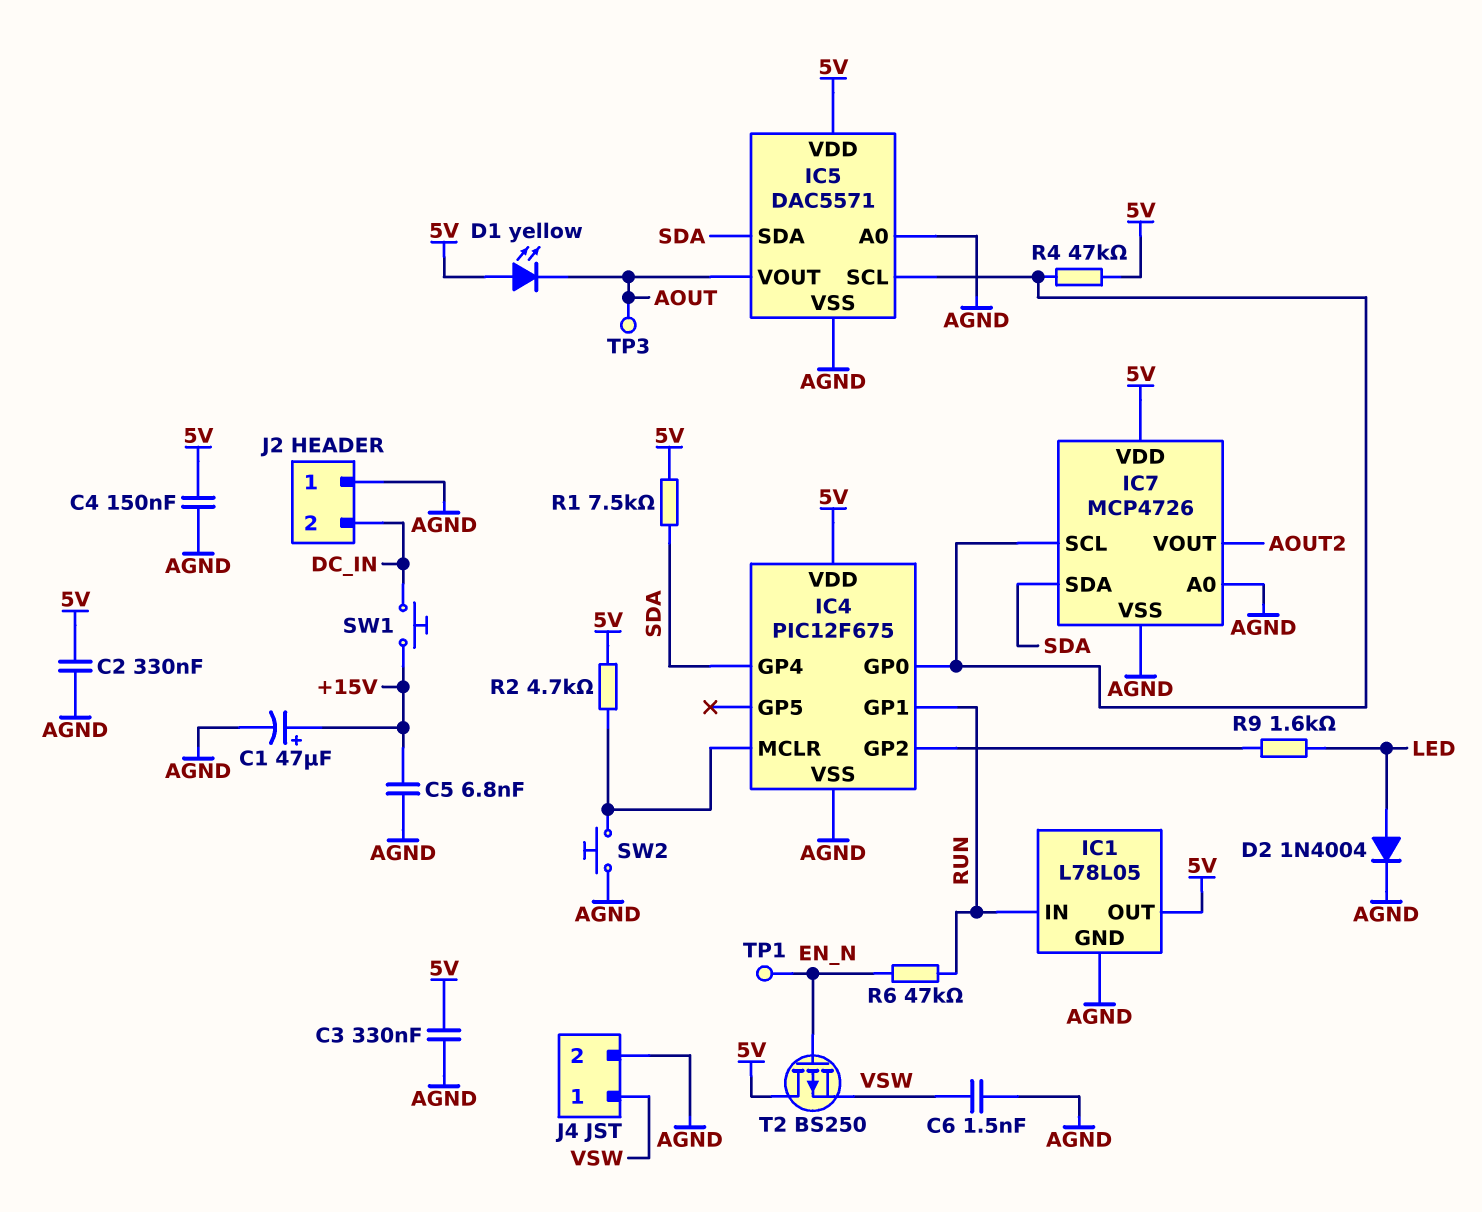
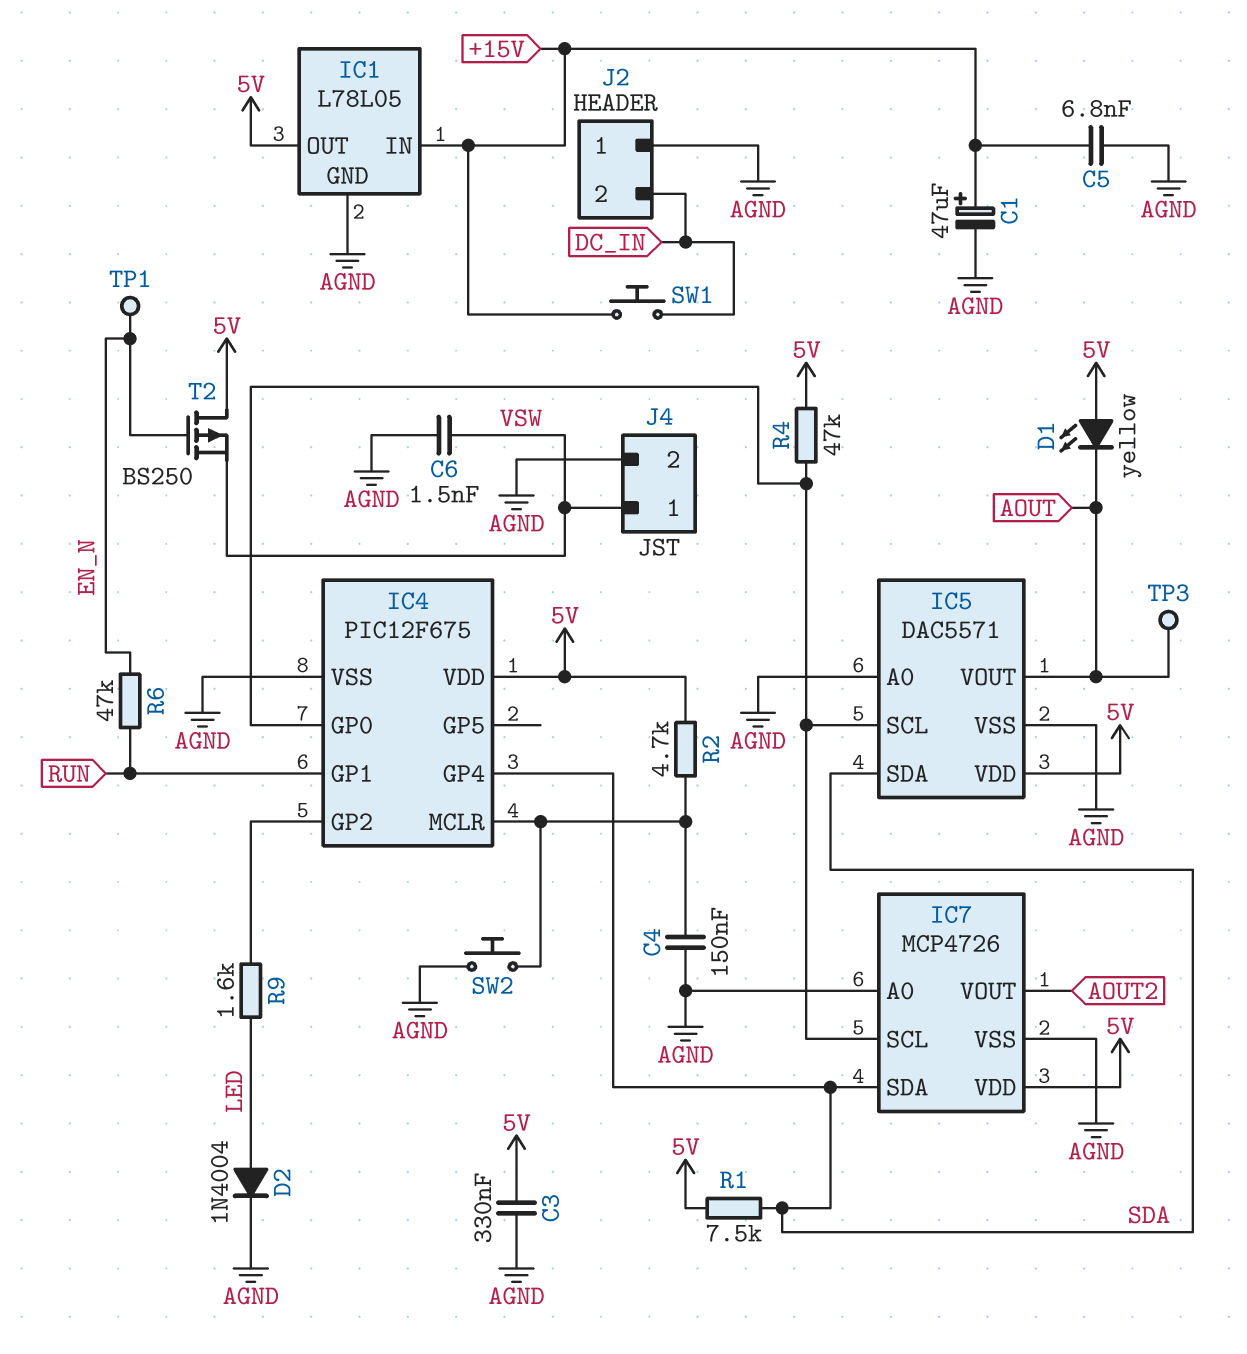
C2: 330nF (5V, AGND) -> none
C4: 150nF (5V, AGND) -> 150nF (AGND, IC4/MCLR)
IC1 pin IN: RUN -> +15V

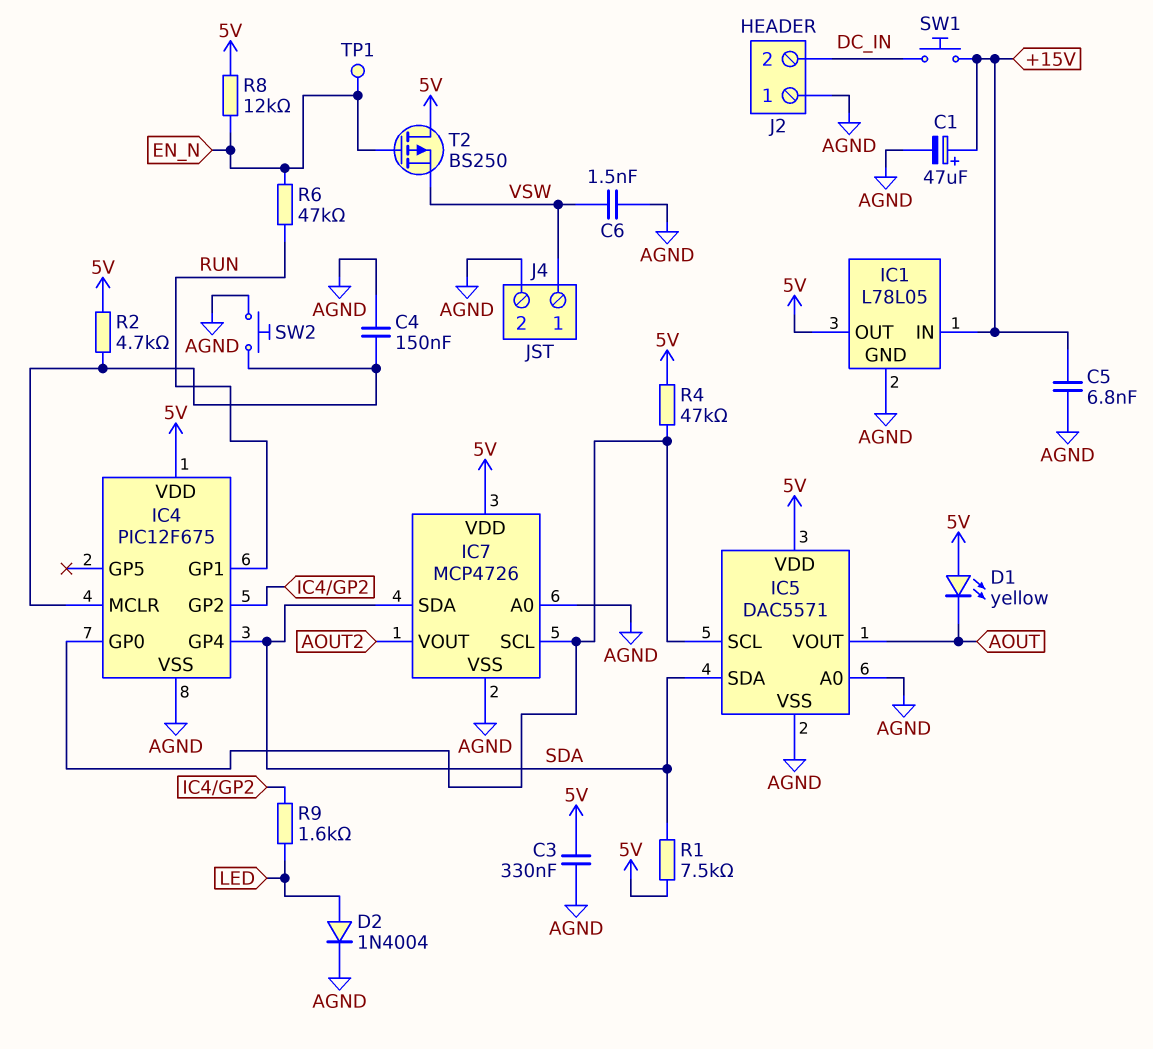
R8: none -> 12k (5V, EN_N)
TP3: test point (AOUT) -> none

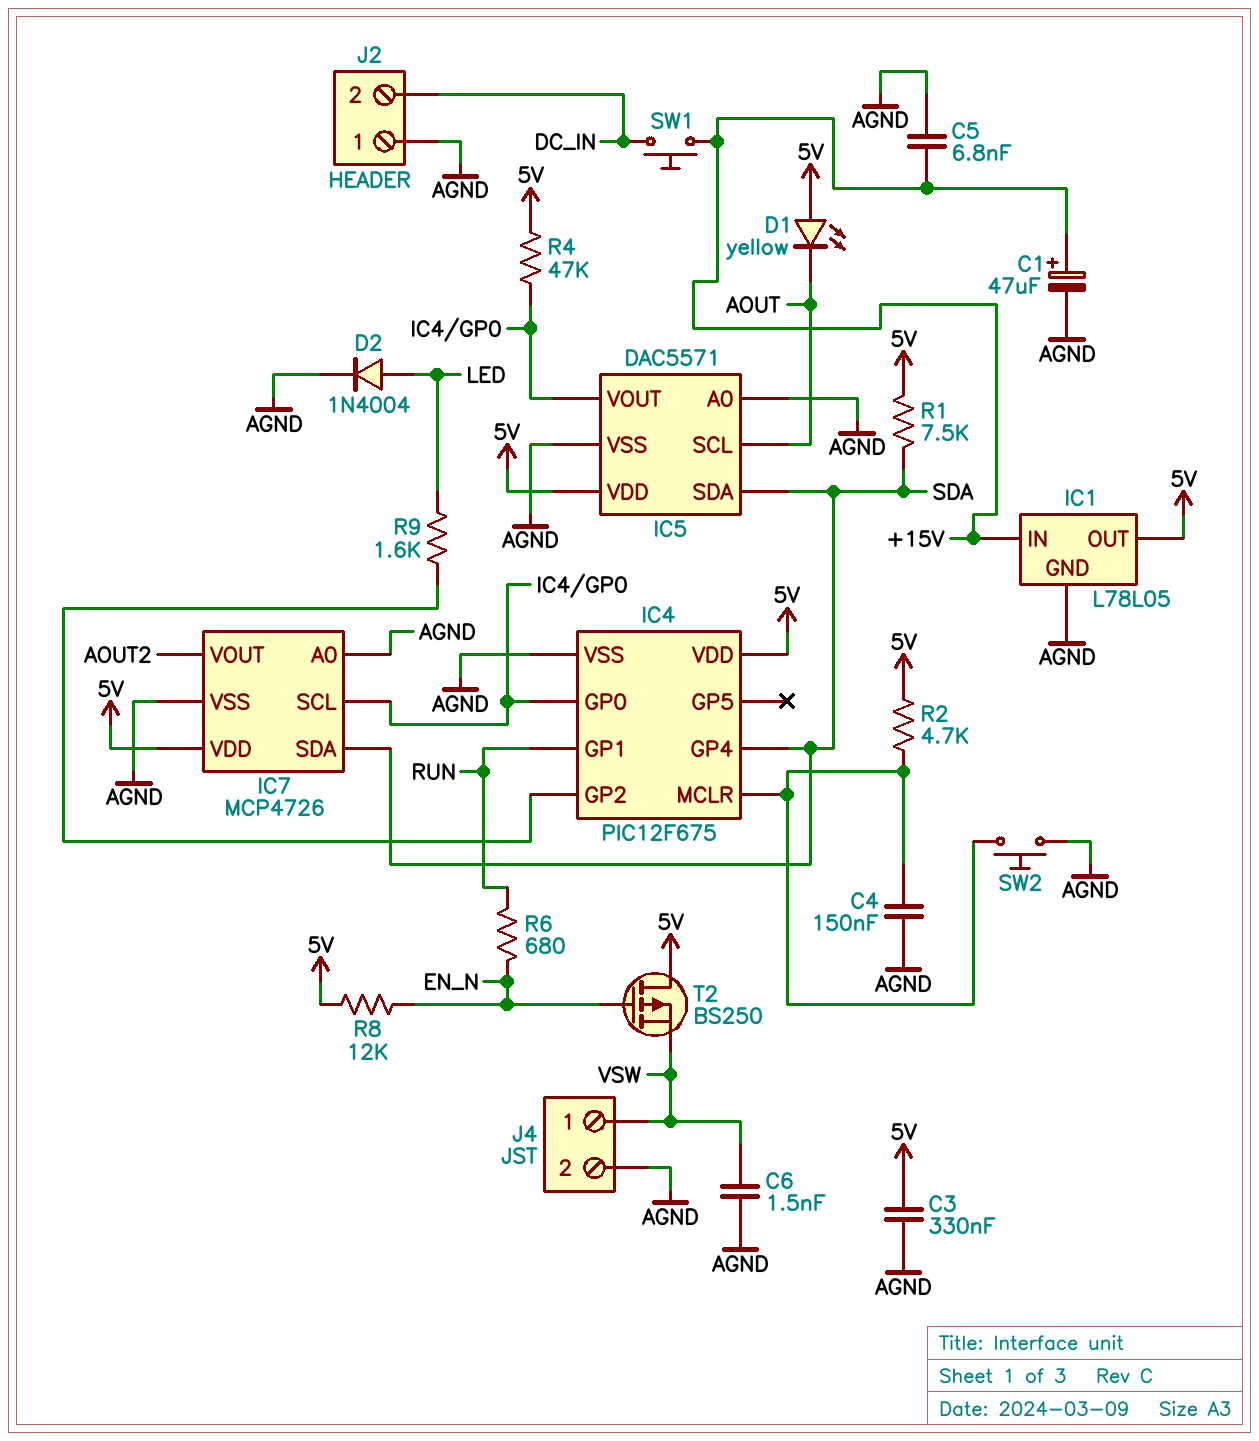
IC5 pin SCL: IC4/GP0 -> AOUT
IC5 pin VOUT: AOUT -> IC4/GP0
R6: 47k (EN_N, RUN) -> 680 (EN_N, RUN)
TP1: test point (EN_N) -> none

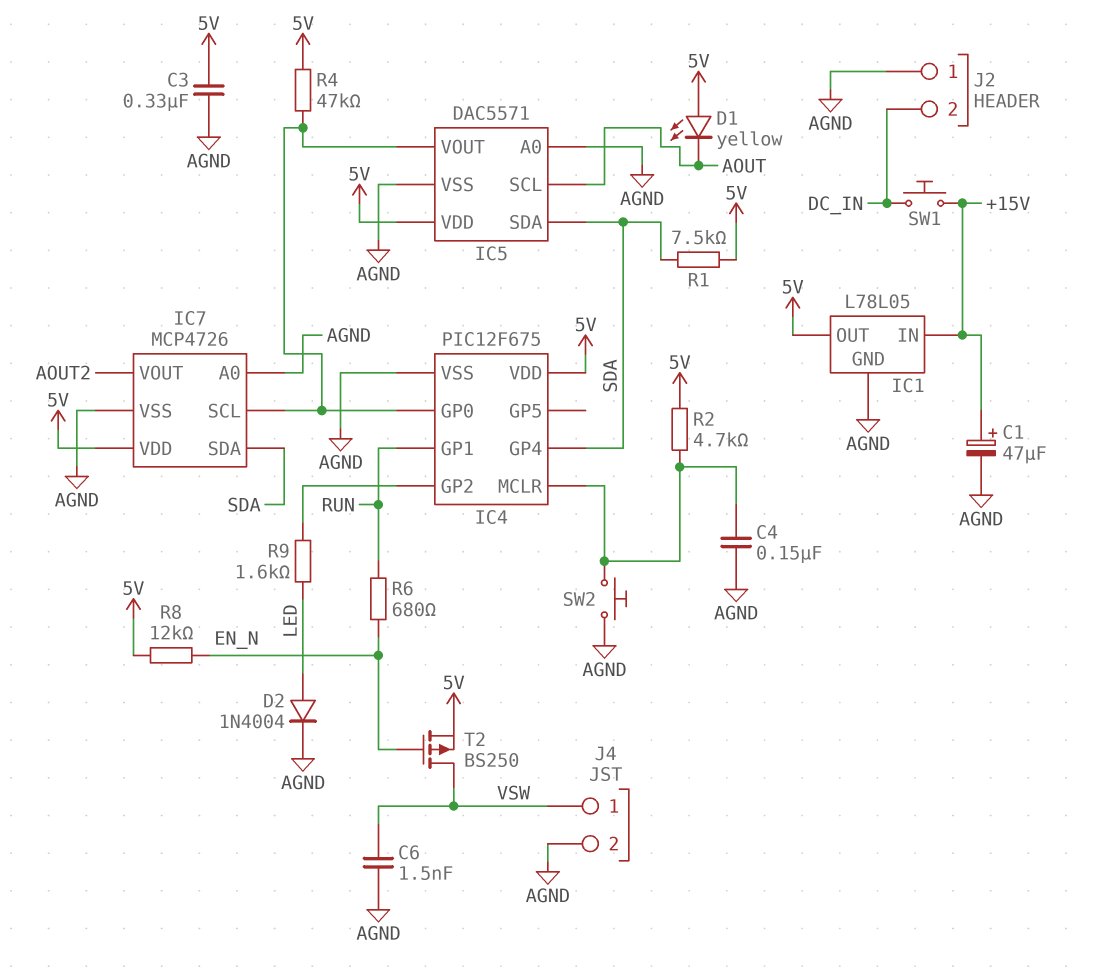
C5: 6.8nF (+15V, AGND) -> none
T2: PMOS BS250 (G EN_N, D 5V, S VSW) -> PMOS BS250 (G EN_N, D VSW, S 5V)

